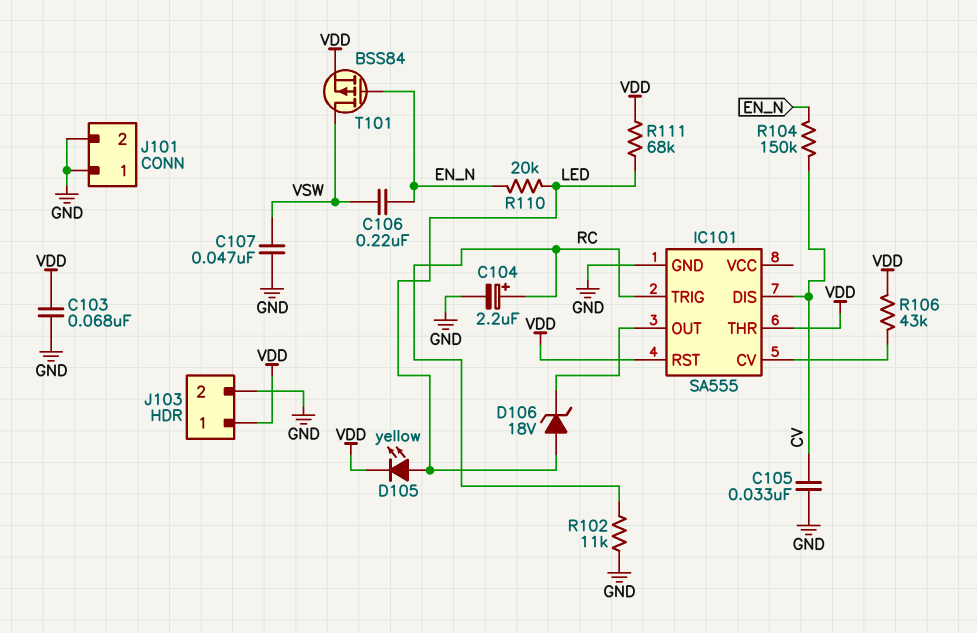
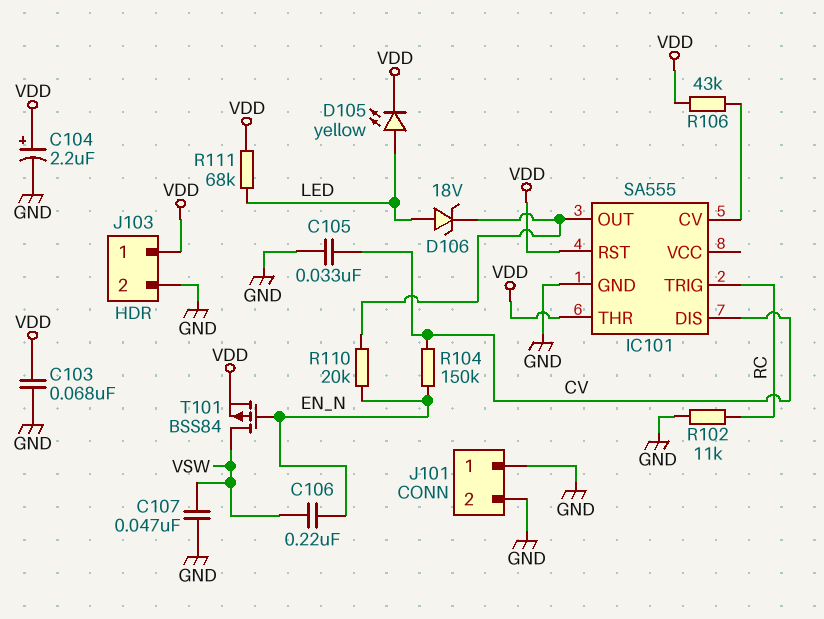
C104: 2.2uF (plus RC, minus GND) -> 2.2uF (plus VDD, minus GND)
R110: 20k (EN_N, LED) -> 20k (EN_N, IC101/OUT)

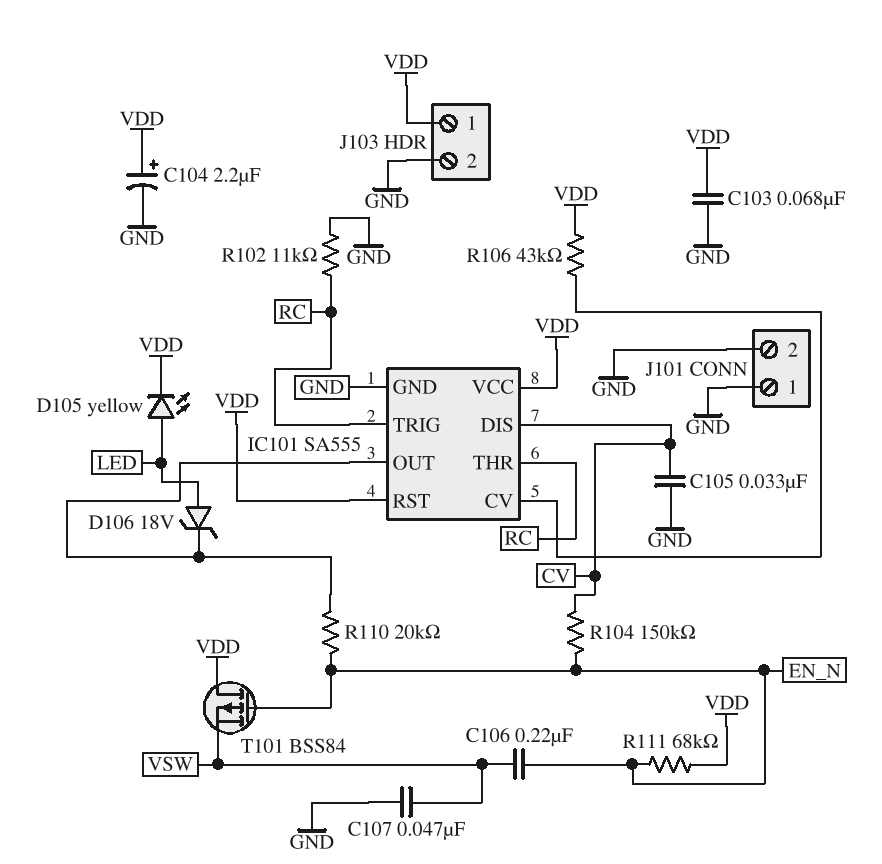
IC101 pin THR: VDD -> RC
IC101 pin VCC: none -> VDD
R111: 68k (LED, VDD) -> 68k (EN_N, VDD)
T101: PMOS BSS84 (G EN_N, D VSW, S VDD) -> PMOS BSS84 (G EN_N, D VDD, S VSW)

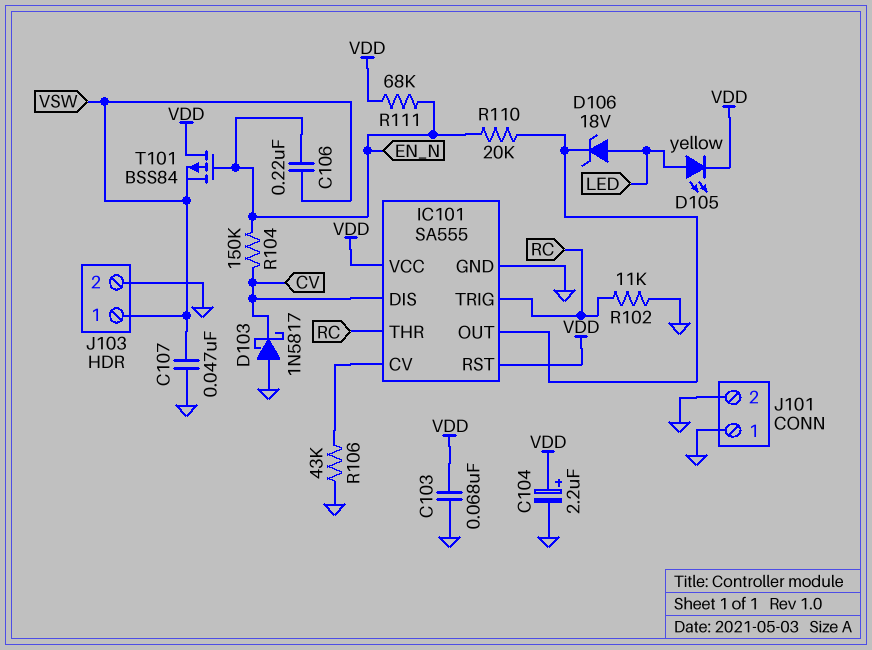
C105: 33nF (CV, GND) -> none
D103: none -> schottky 1N5817 (A GND, K CV)
J103 pin 1: VDD -> VSW
R106: 43k (IC101/CV, VDD) -> 43k (GND, IC101/CV)

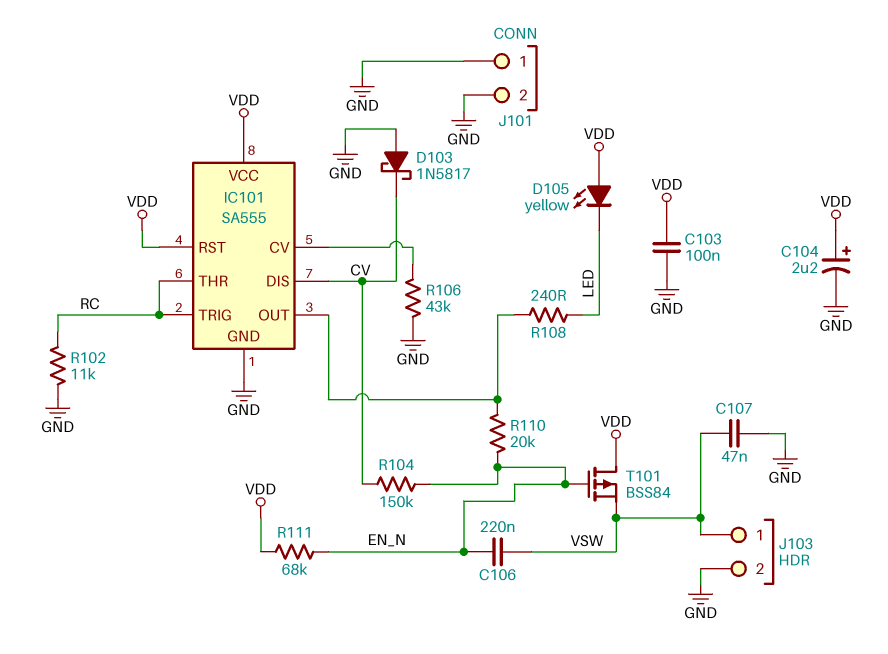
C103: 68nF (GND, VDD) -> 100nF (GND, VDD)
D105: LED yellow (A LED, K VDD) -> LED yellow (A VDD, K LED)
D106: zener 18V (A LED, K IC101/OUT) -> none
R108: none -> 240 (IC101/OUT, LED)

